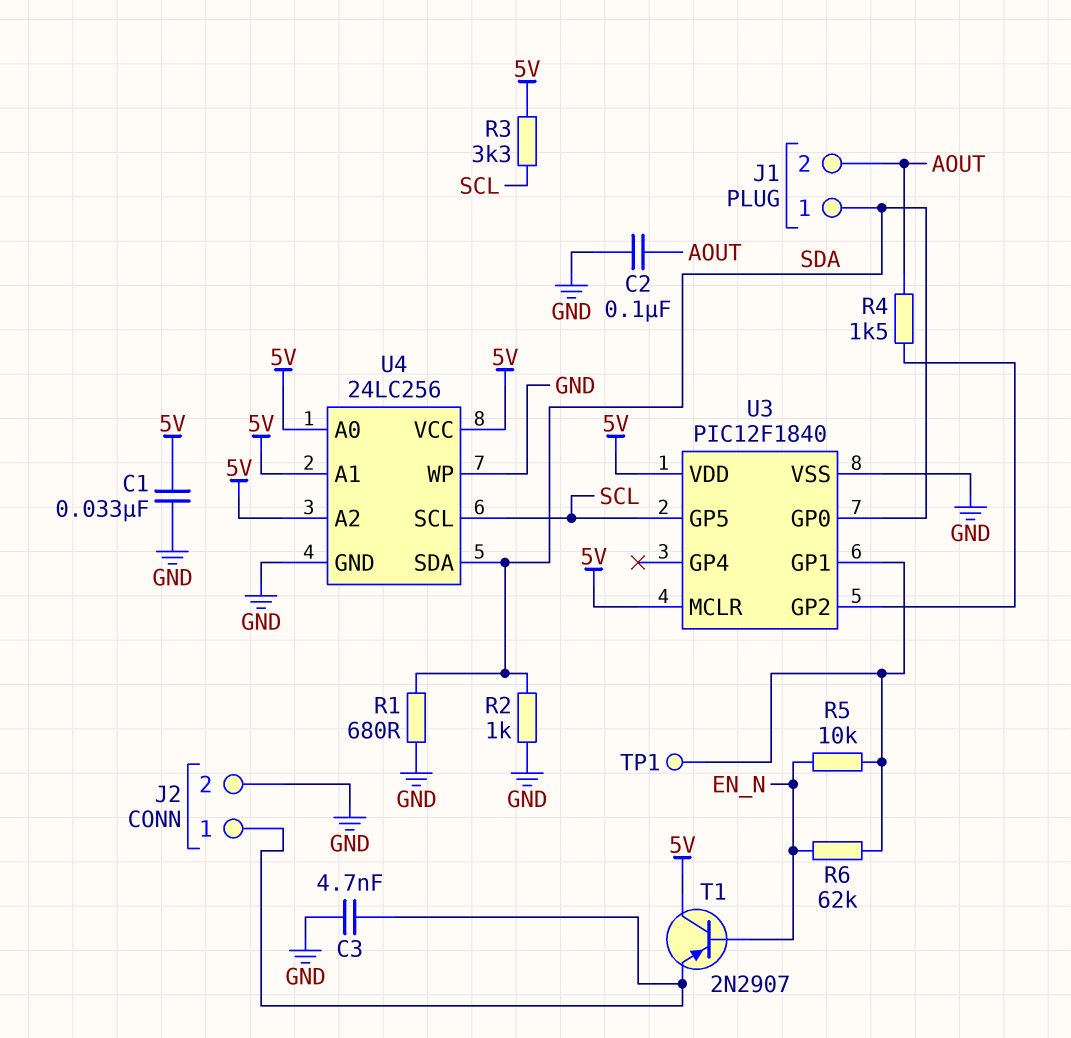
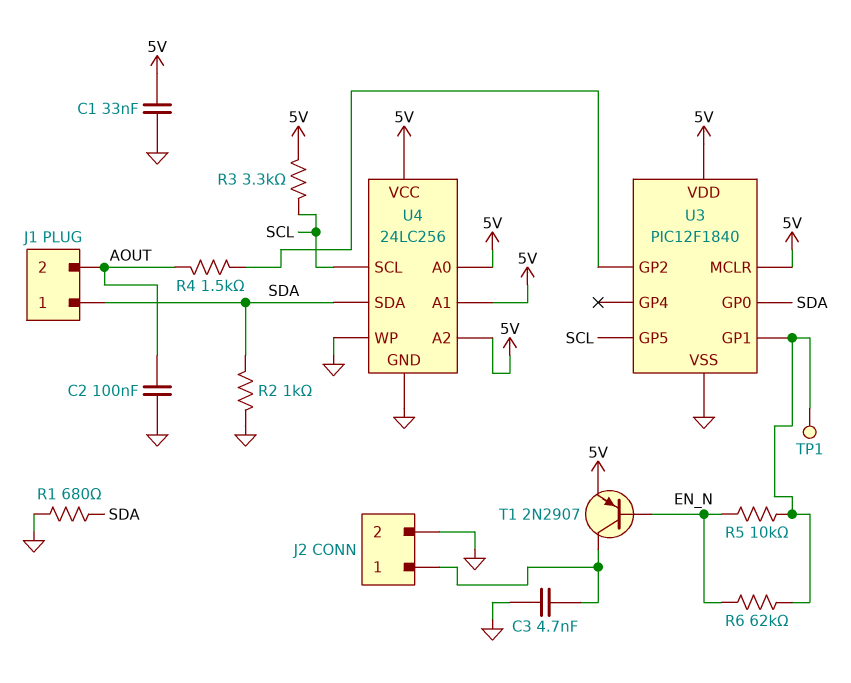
T1: PNP 2N2907 (B EN_N, C 5V, E J2/1) -> PNP 2N2907 (B EN_N, C J2/1, E 5V)

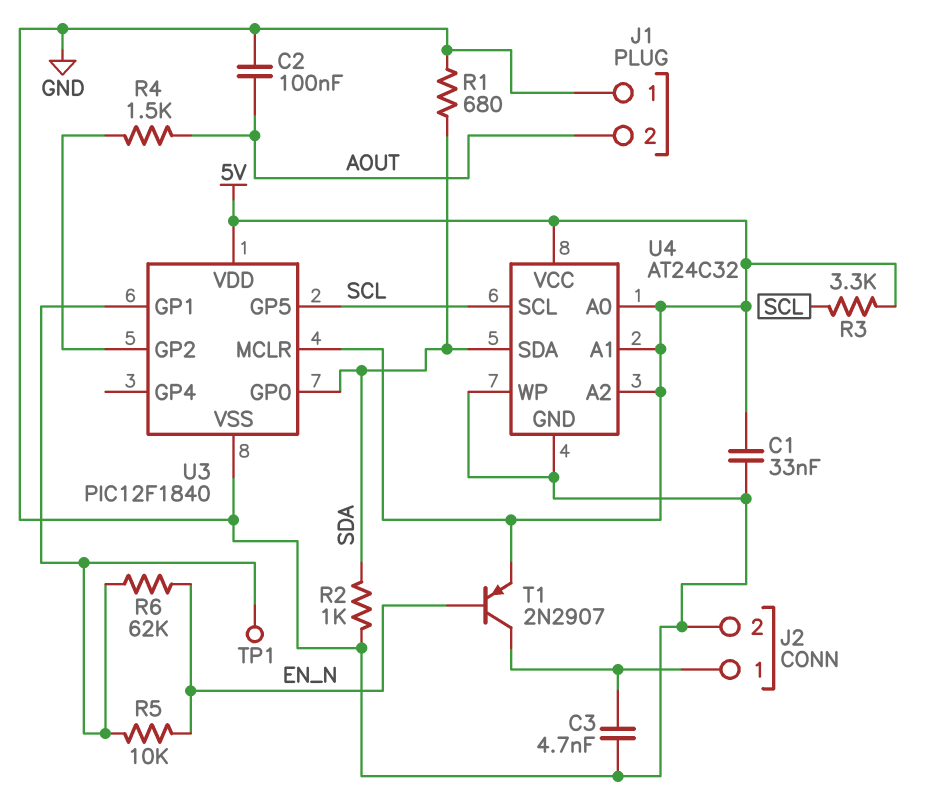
J1 pin 1: SDA -> GND
U4: 24LC256 -> AT24C32

